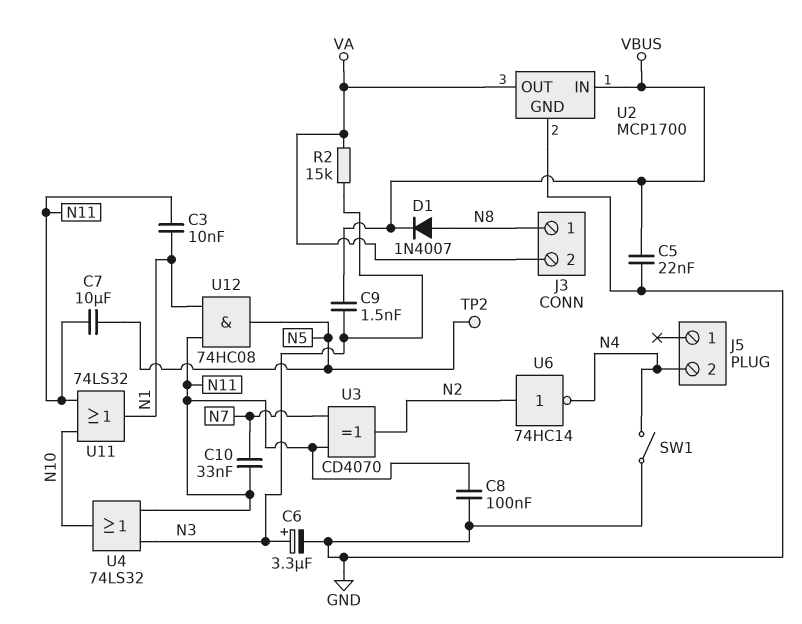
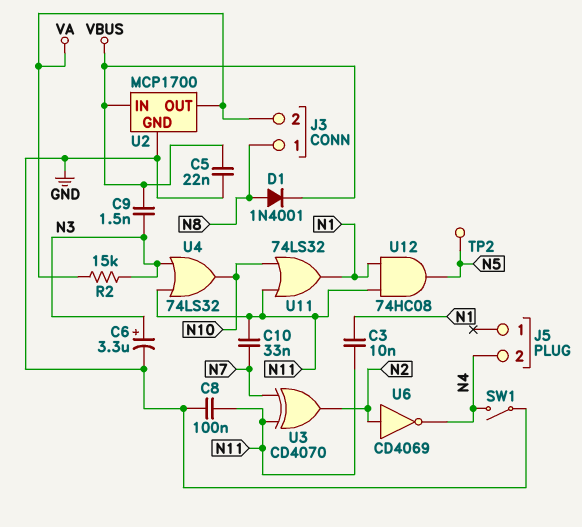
C7: 10uF (N5, N11) -> none
D1: diode 1N4007 (A N8, K VBUS) -> diode 1N4001 (A N8, K VBUS)
U6: NOT 74HC14 (in N2, out N4) -> NOT CD4069 (in N2, out N4)

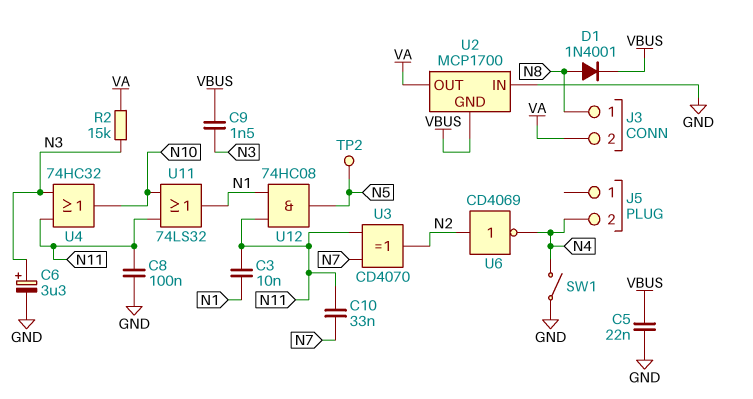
U2 pin GND: GND -> VBUS
U2 pin IN: VBUS -> GND
U4: OR 74LS32 (in N3, in N11, out N10) -> OR 74HC32 (in N3, in N11, out N10)

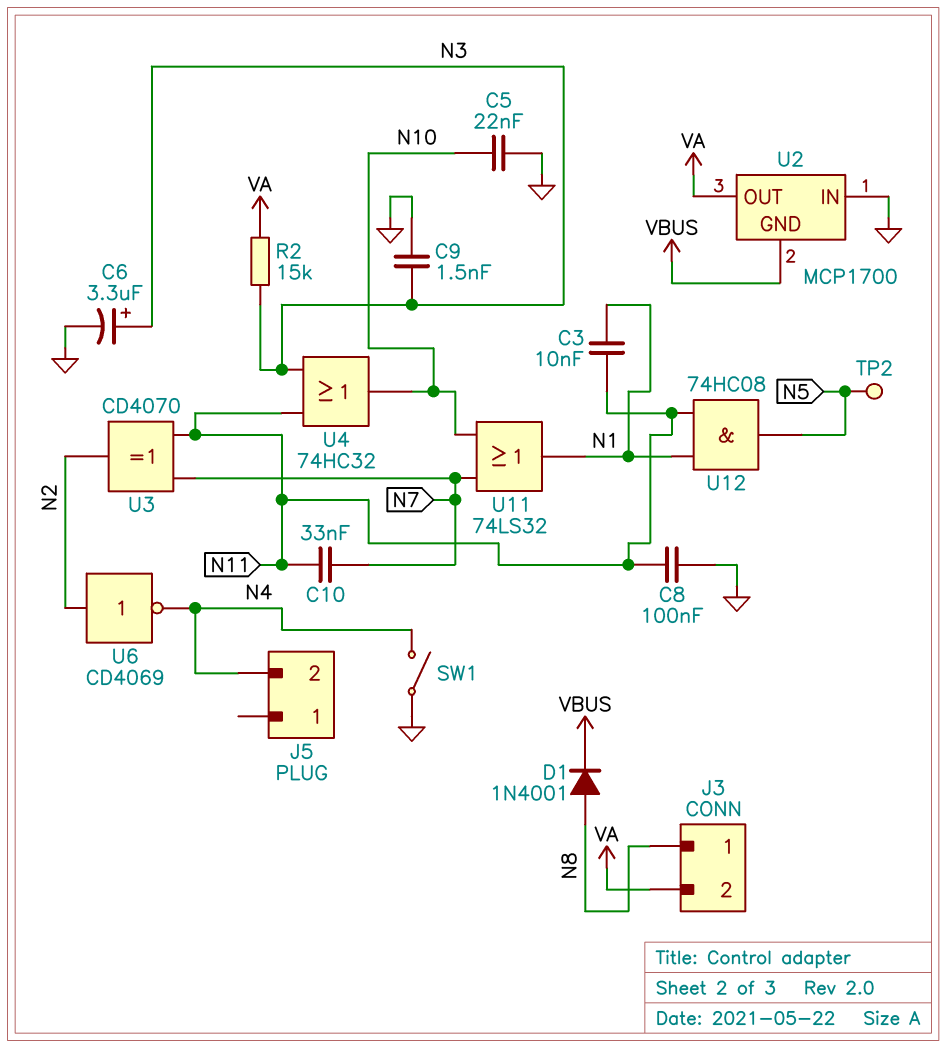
C5: 22nF (GND, VBUS) -> 22nF (GND, N10)
C9: 1.5nF (N3, VBUS) -> 1.5nF (GND, N3)
U11: OR 74LS32 (in N10, in N11, out N1) -> OR 74LS32 (in N7, in N10, out N1)

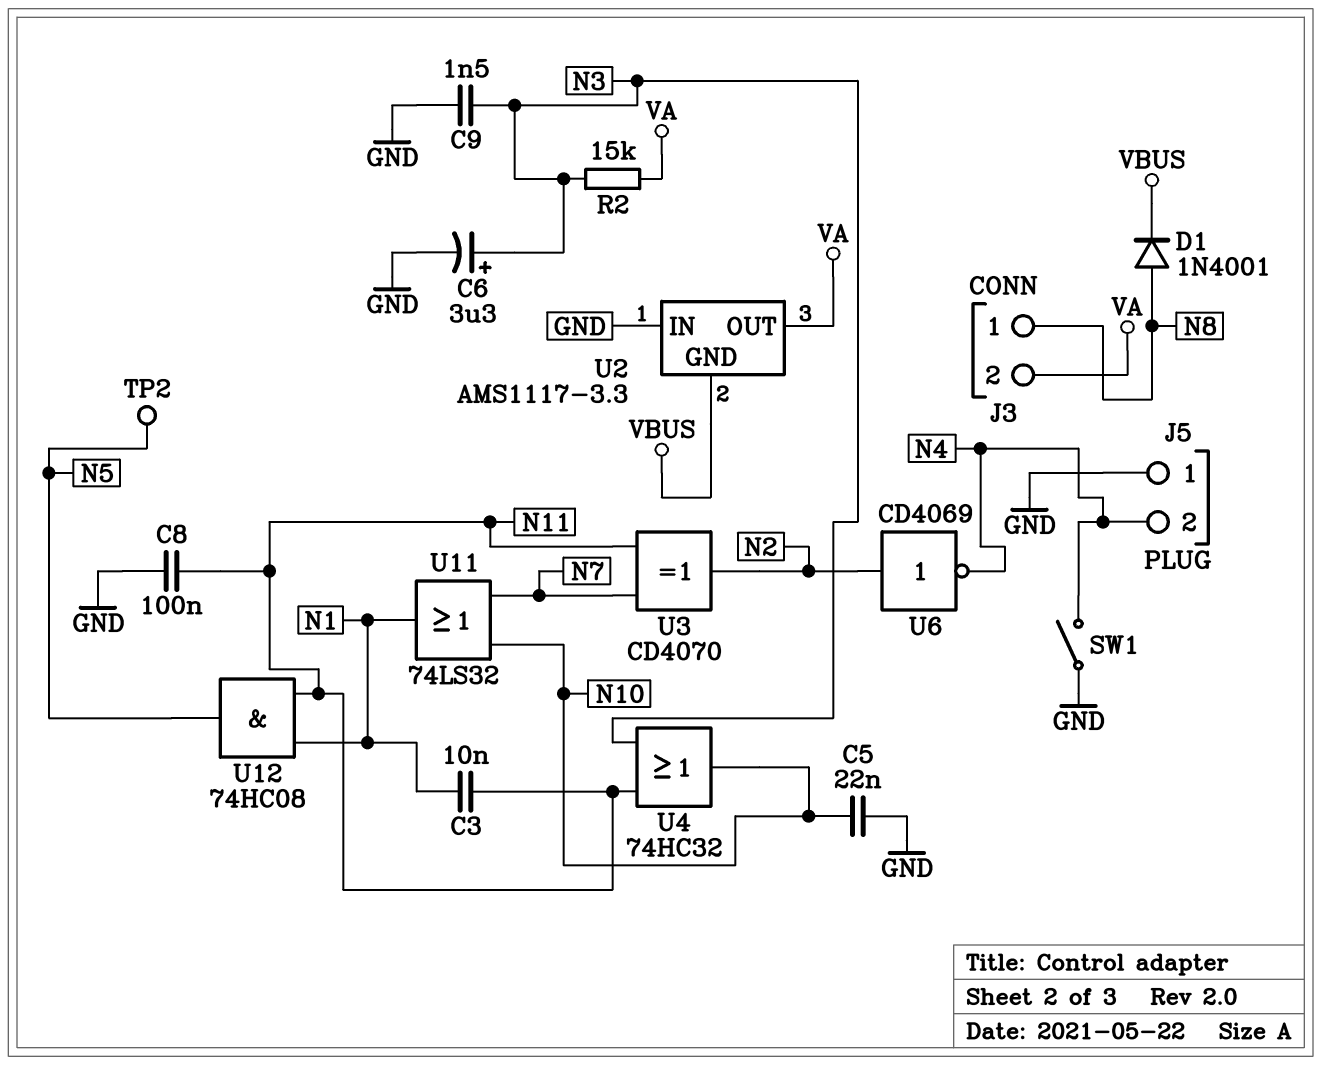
C10: 33nF (N7, N11) -> none
J5 pin 1: none -> GND
U2: MCP1700 -> AMS1117-3.3

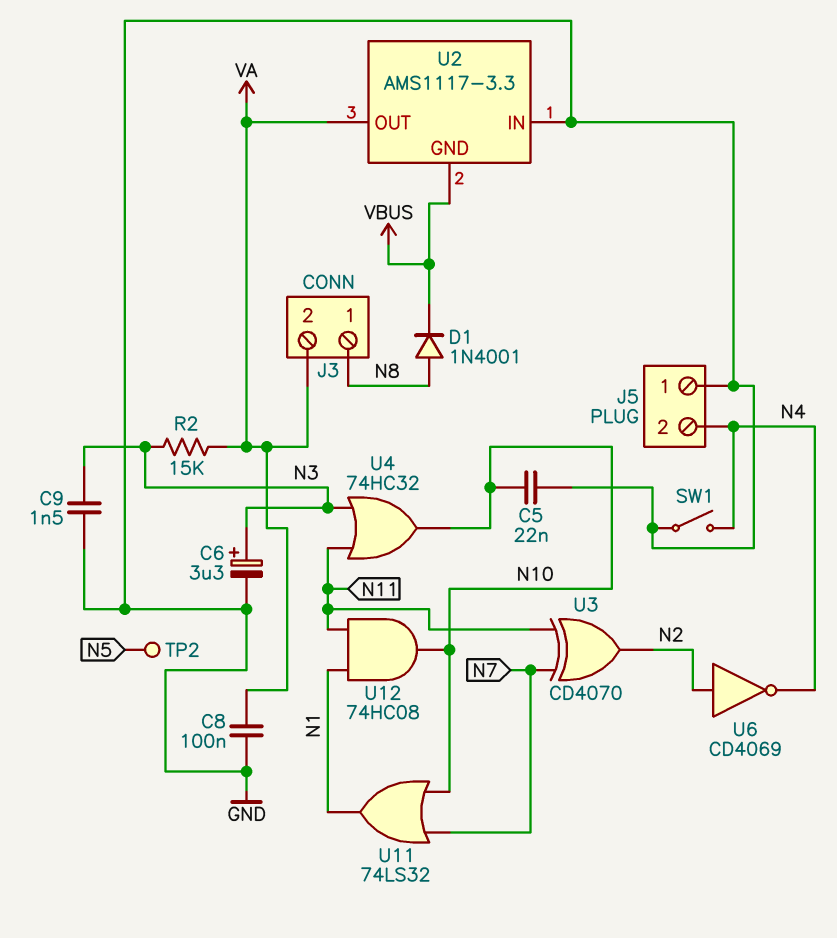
C3: 10nF (N1, N11) -> none
C8: 100nF (GND, N11) -> 100nF (GND, VA)
U12: AND 74HC08 (in N1, in N11, out N5) -> AND 74HC08 (in N1, in N11, out N10)

